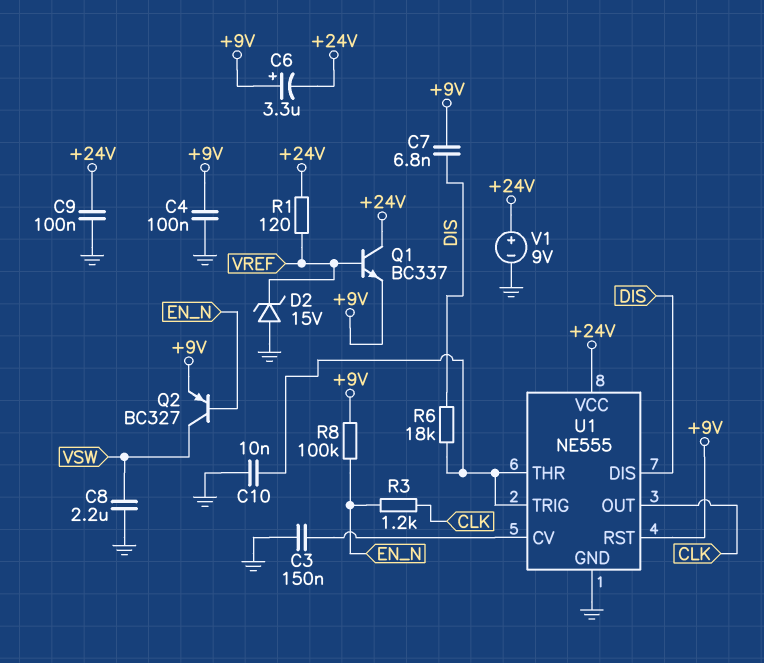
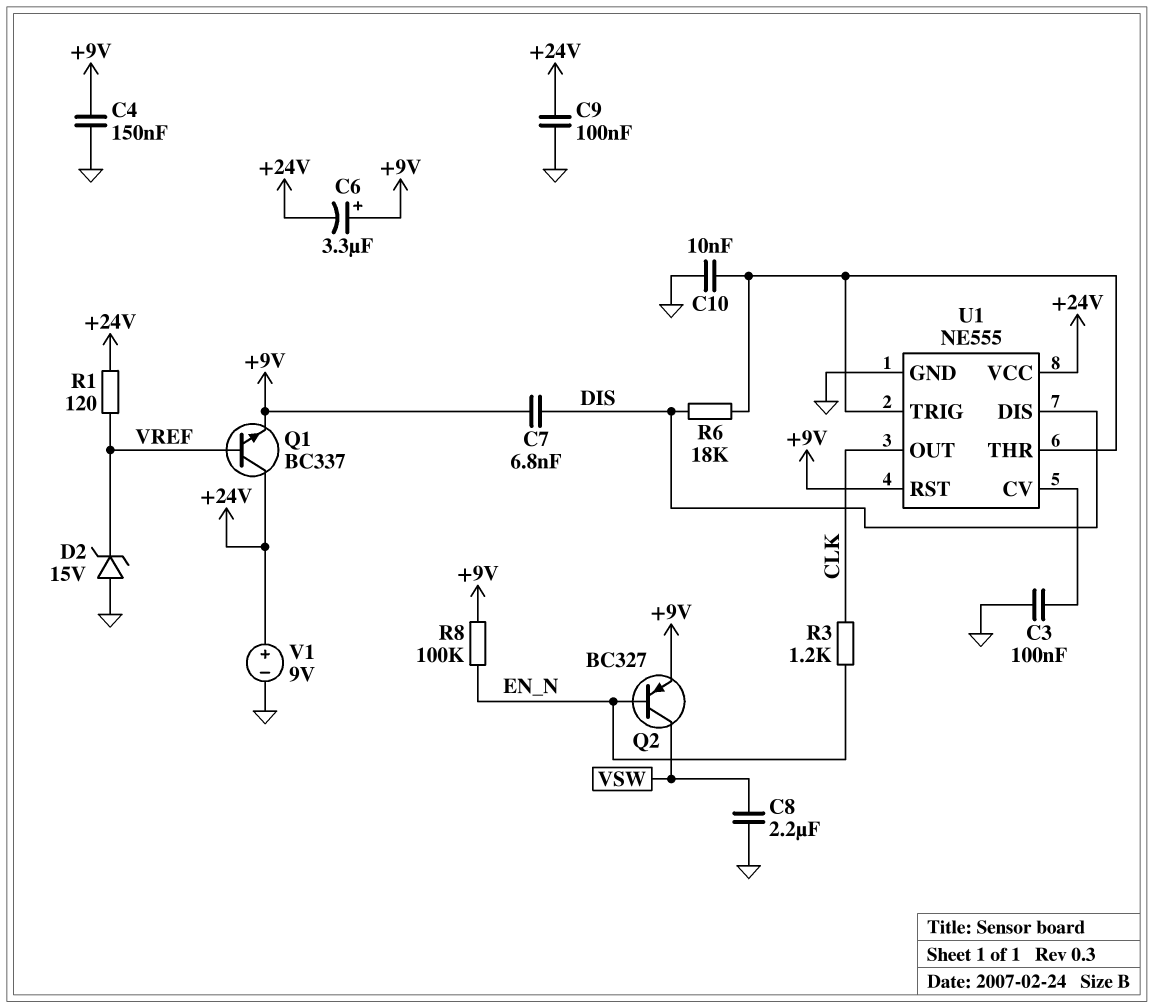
C3: 150nF (GND, U1/CV) -> 100nF (GND, U1/CV)
C4: 100nF (+9V, GND) -> 150nF (+9V, GND)

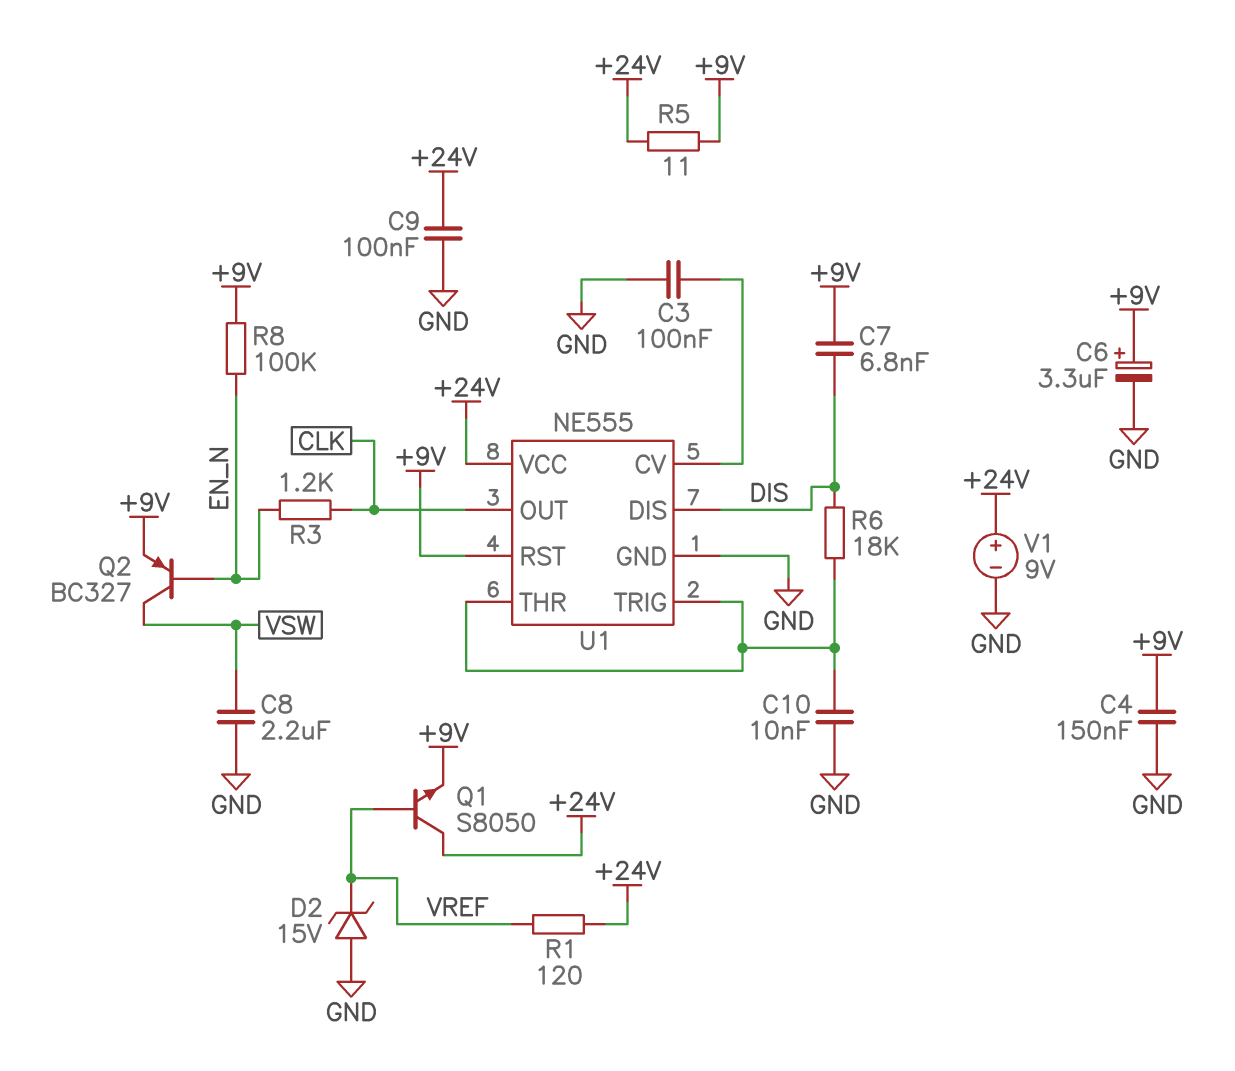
C6: 3.3uF (plus +9V, minus +24V) -> 3.3uF (plus +9V, minus GND)
Q1: NPN BC337 (B VREF, C +24V, E +9V) -> NPN S8050 (B VREF, C +24V, E +9V)
R5: none -> 11 (+9V, +24V)

